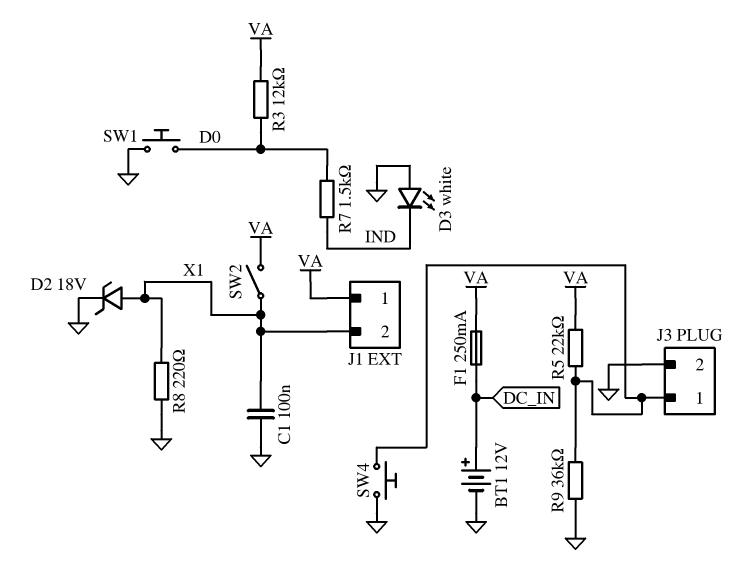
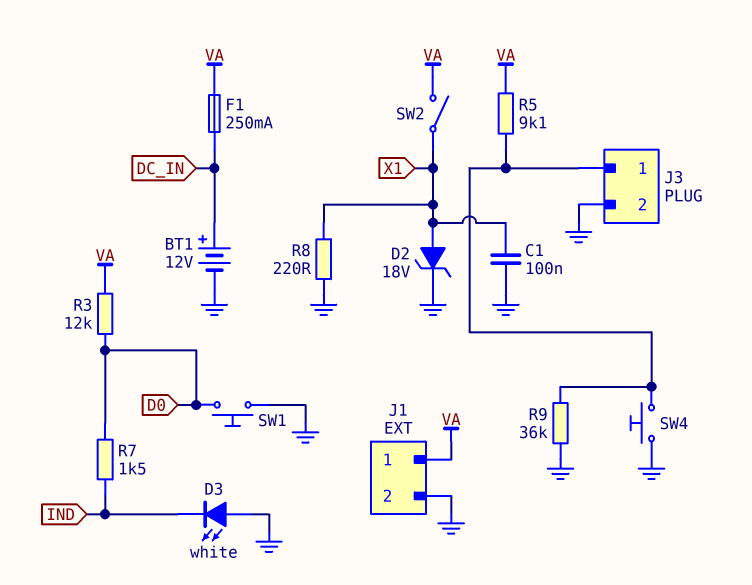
J1 pin 2: X1 -> GND
R5: 22k (J3/1, VA) -> 9.1k (J3/1, VA)

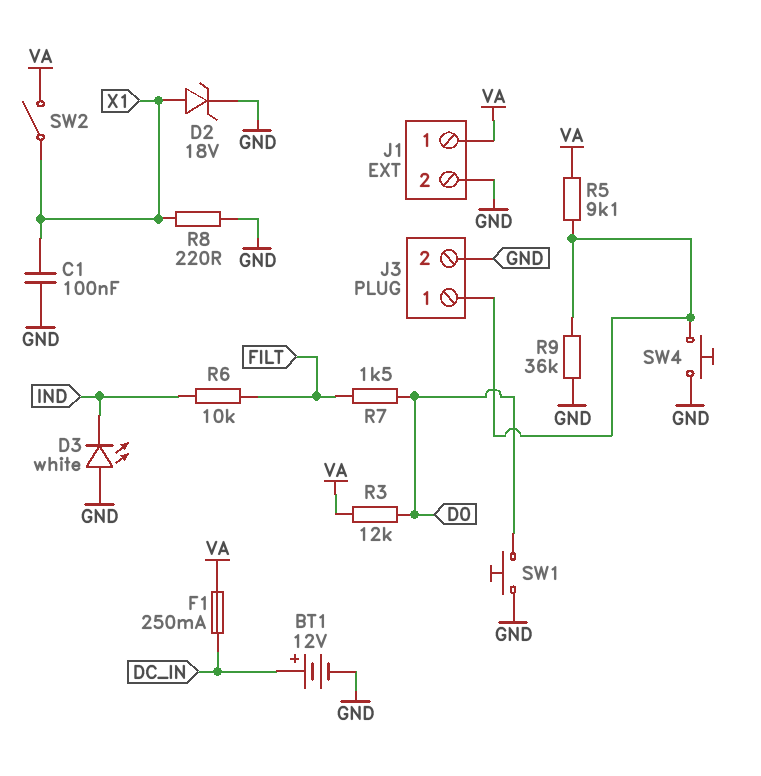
R6: none -> 10k (FILT, IND)
R7: 1.5k (D0, IND) -> 1.5k (D0, FILT)

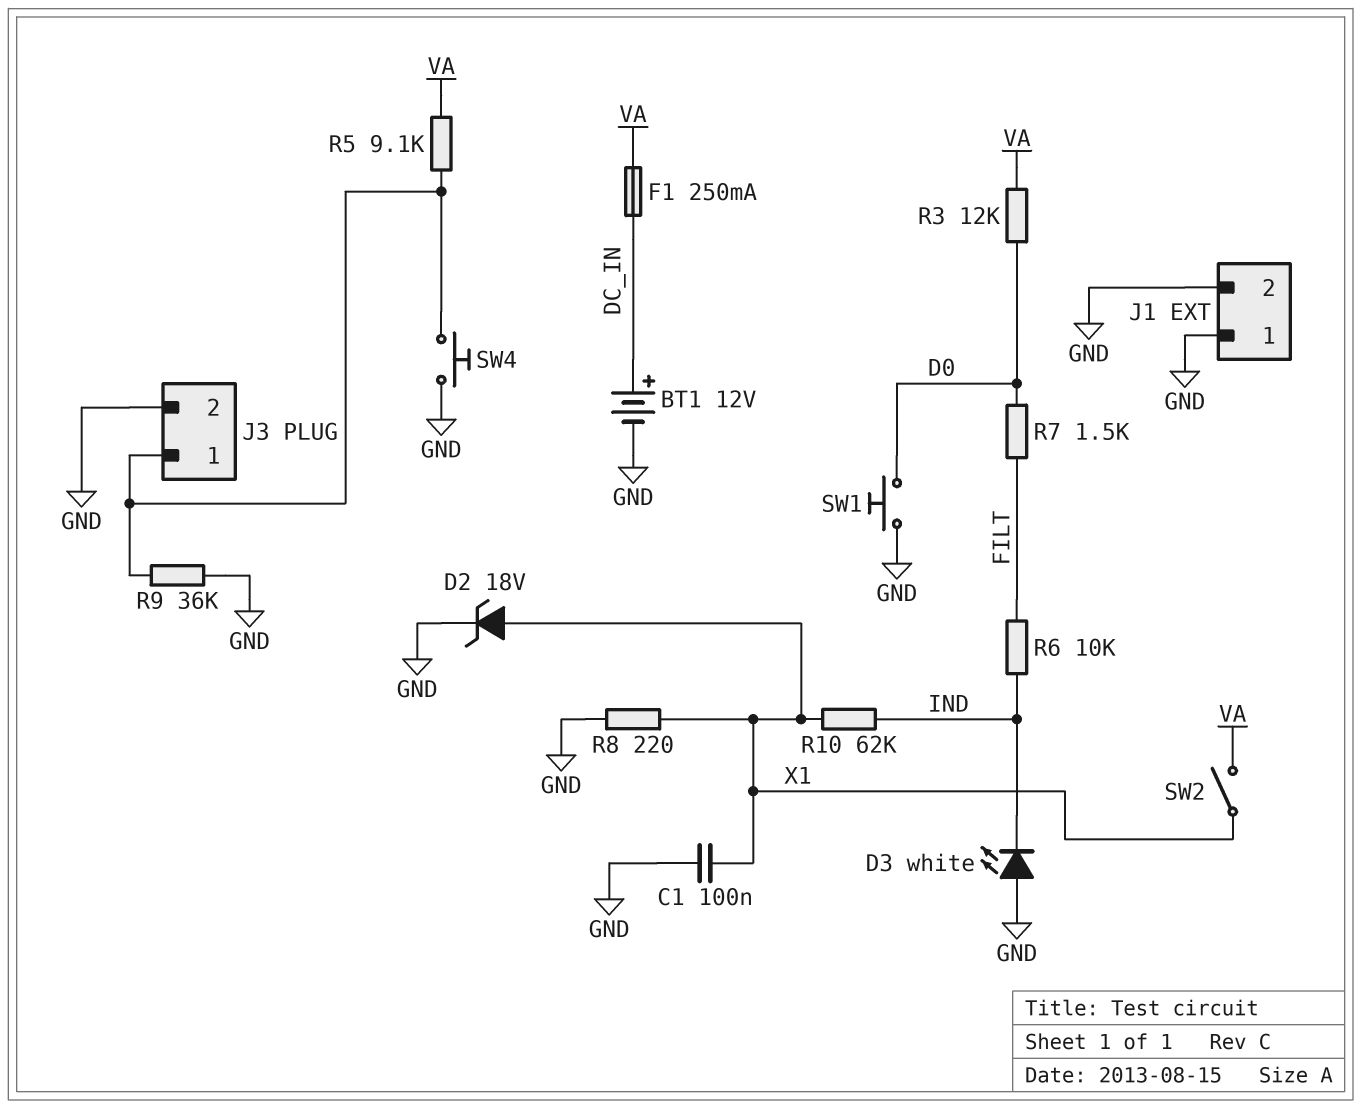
J1 pin 1: VA -> GND
R10: none -> 62k (IND, X1)

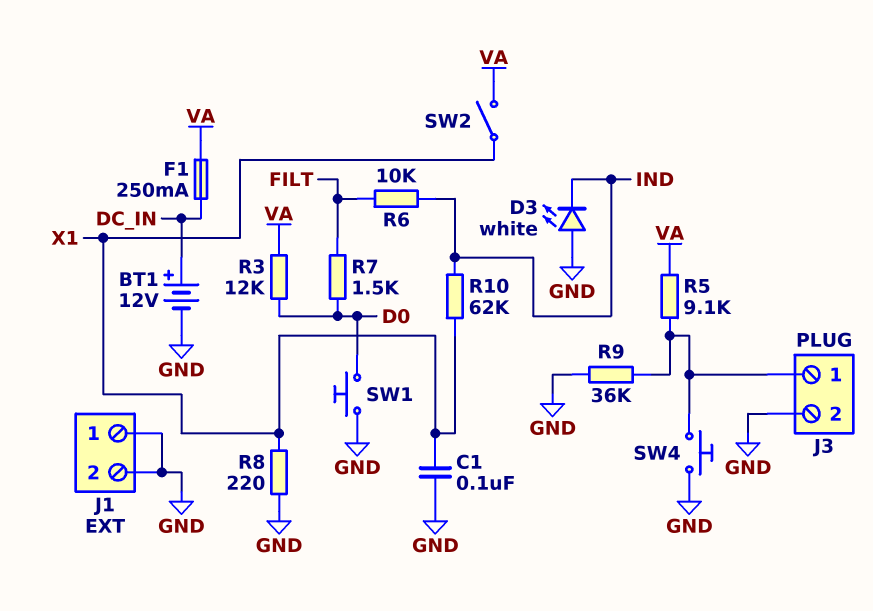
D2: zener 18V (A X1, K GND) -> none

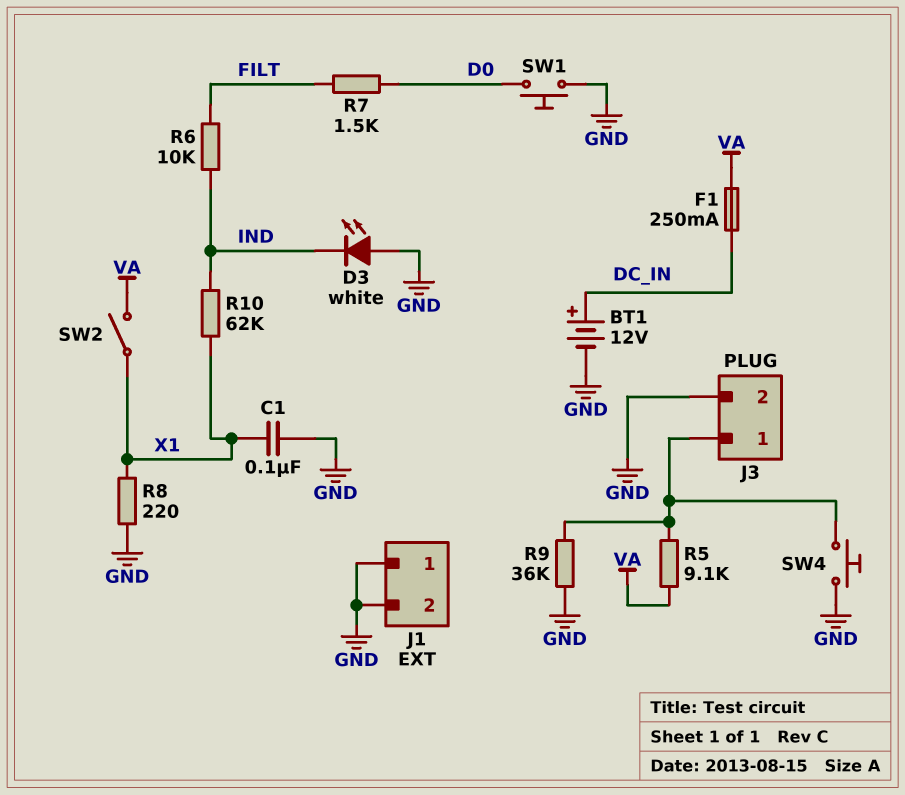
R3: 12k (D0, VA) -> none

